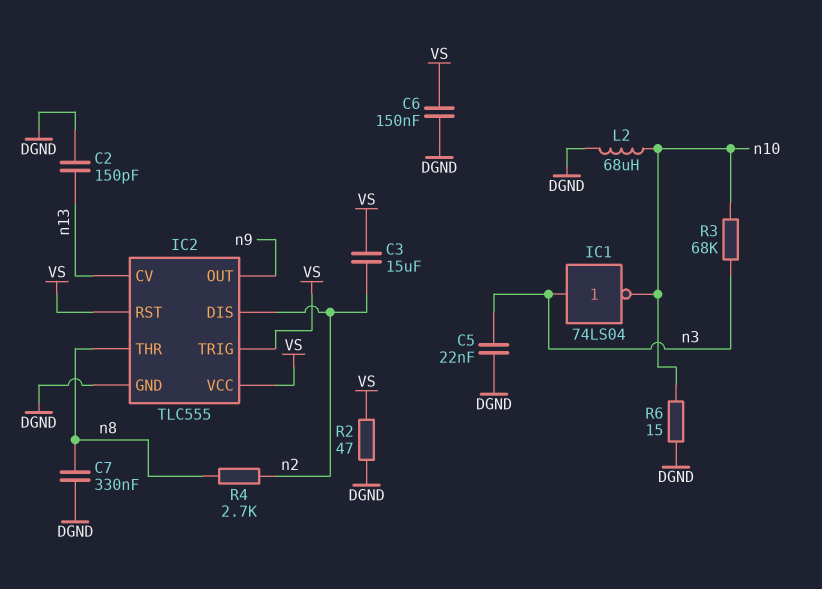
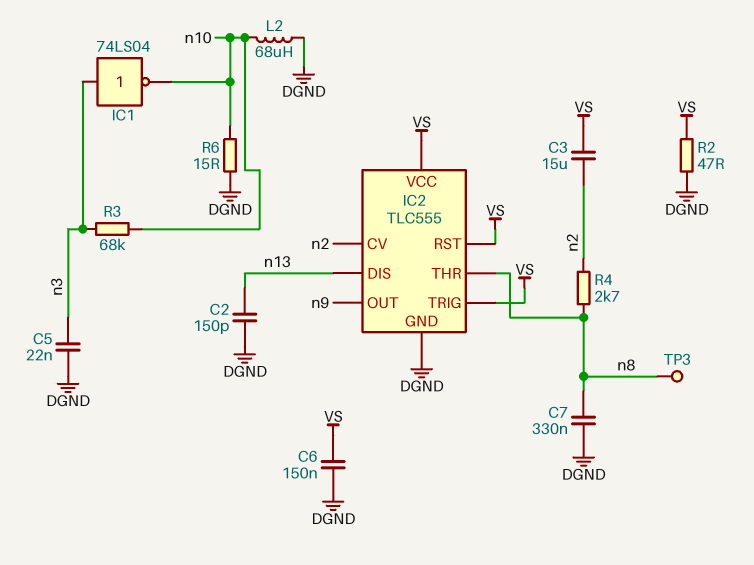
IC2 pin CV: n13 -> n2
IC2 pin DIS: n2 -> n13
TP3: none -> test point (n8)

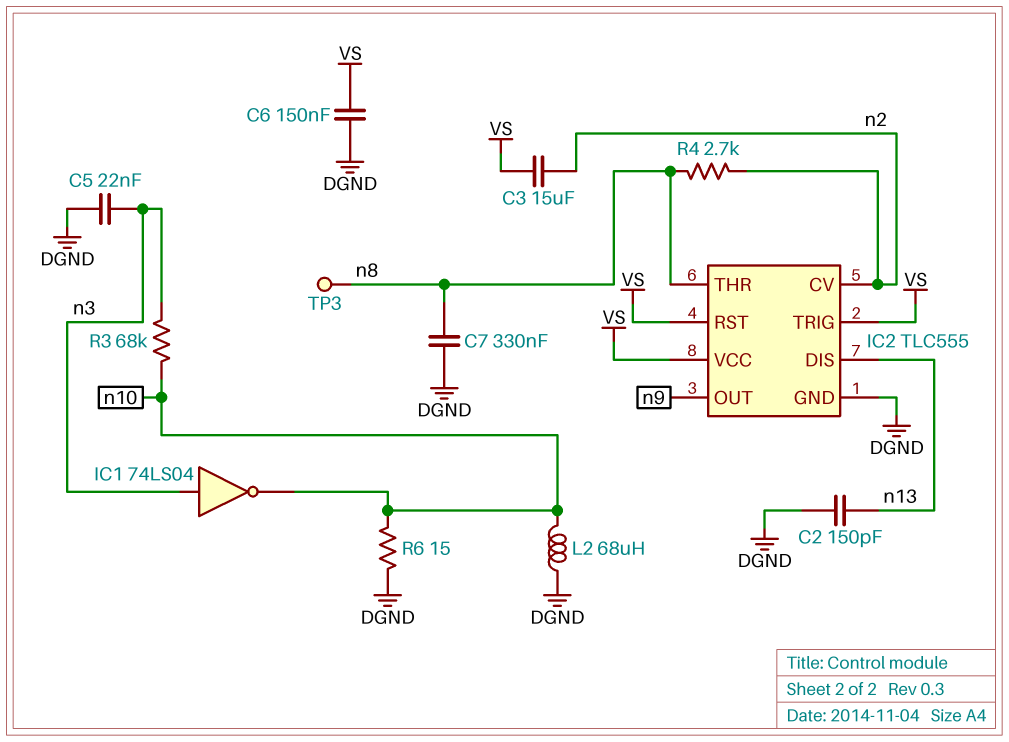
R2: 47 (DGND, VS) -> none

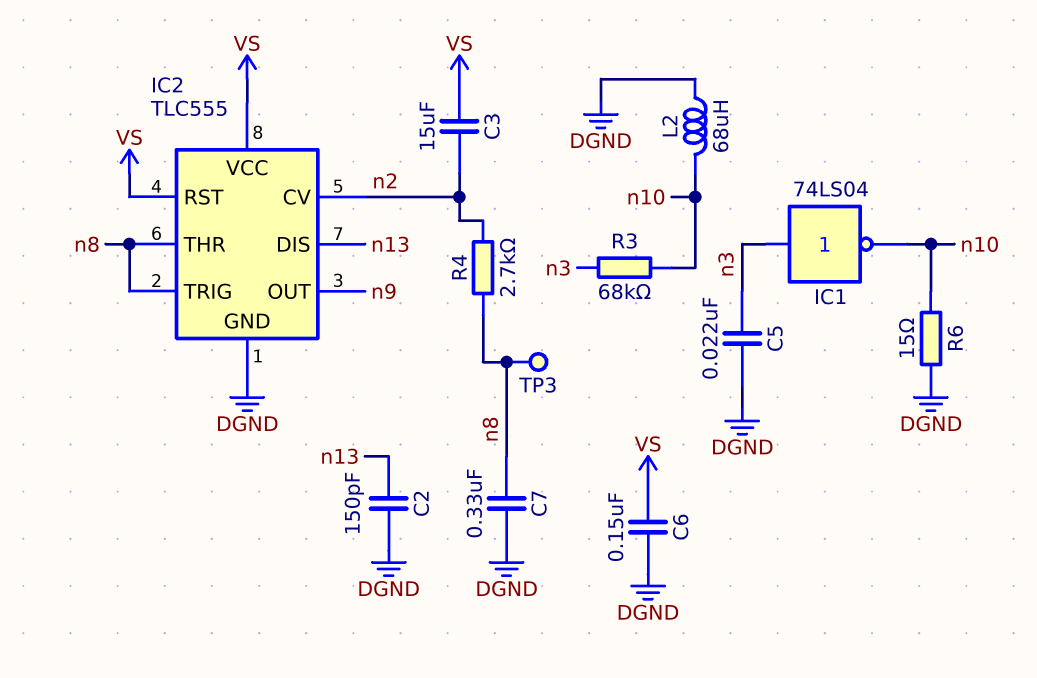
IC2 pin TRIG: VS -> n8

